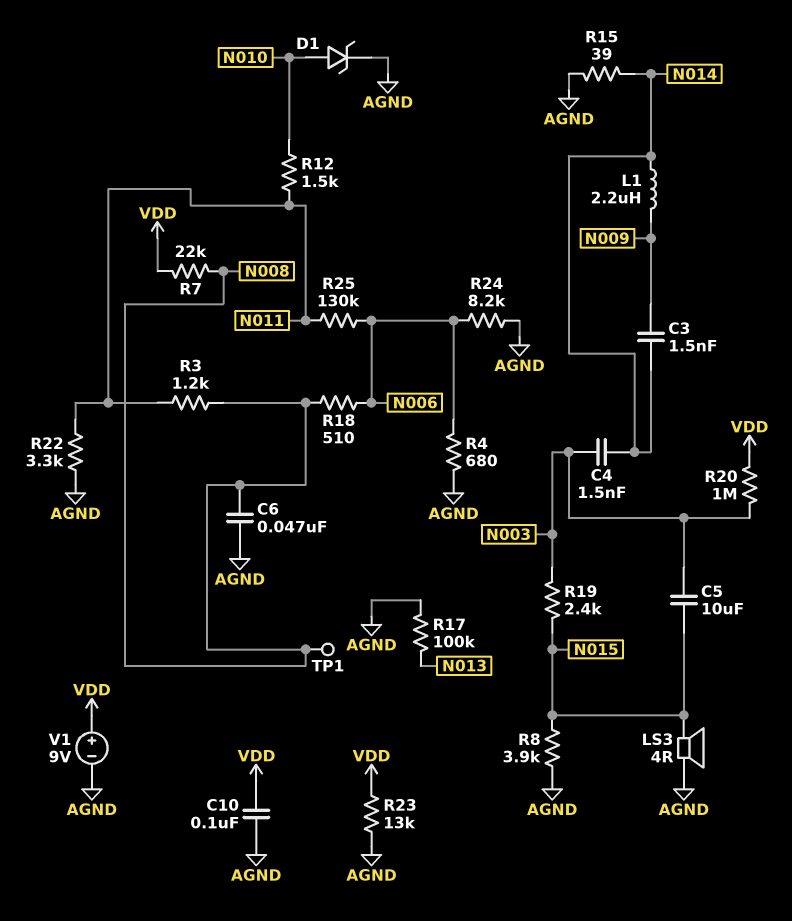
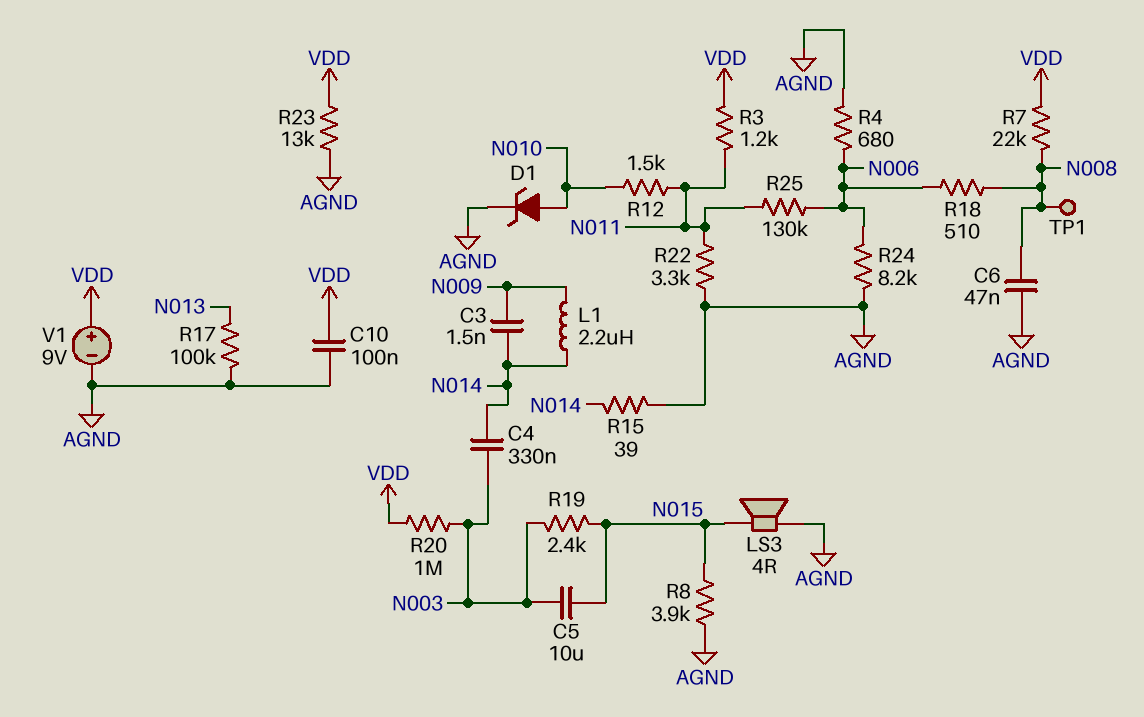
C4: 1.5nF (N003, N014) -> 330nF (N003, N014)
R3: 1.2k (N008, N011) -> 1.2k (N011, VDD)

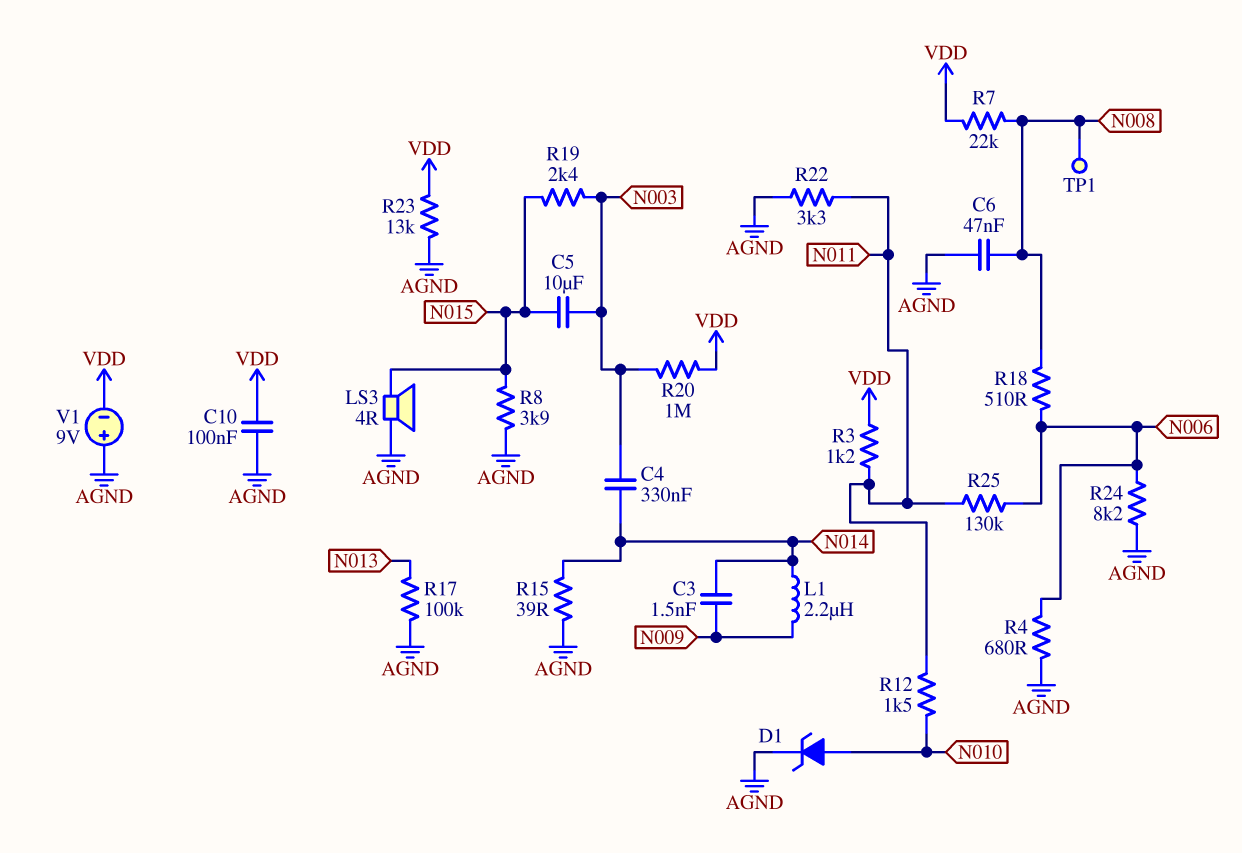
V1: 9V (plus VDD, minus AGND) -> 9V (plus AGND, minus VDD)

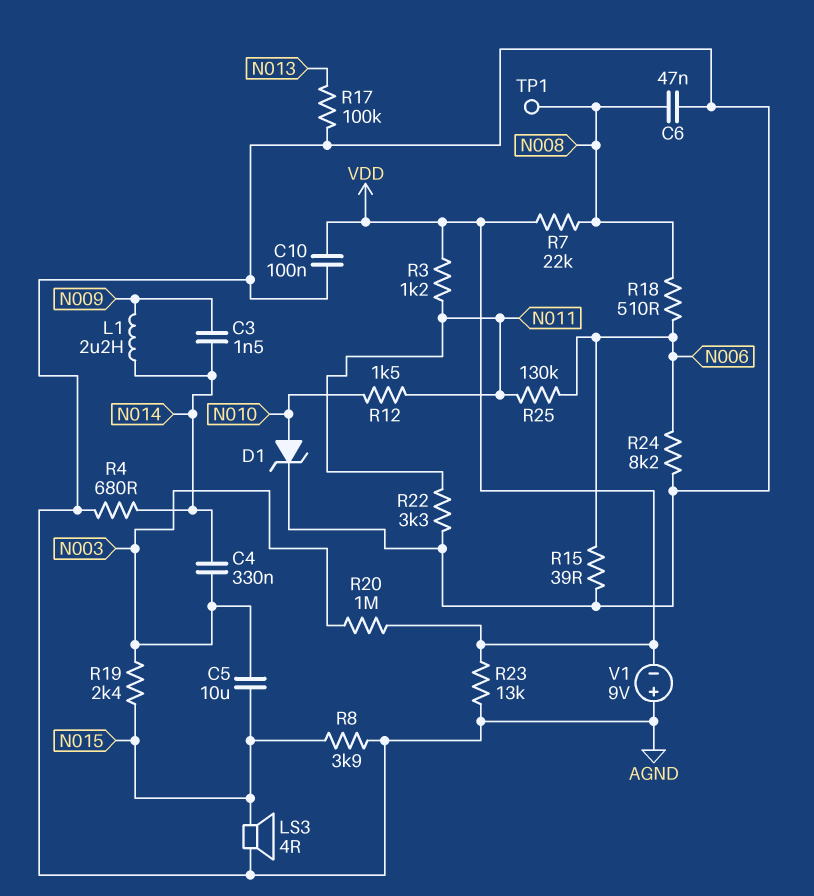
R4: 680 (AGND, N006) -> 680 (AGND, N014)
R15: 39 (AGND, N014) -> 39 (AGND, N006)

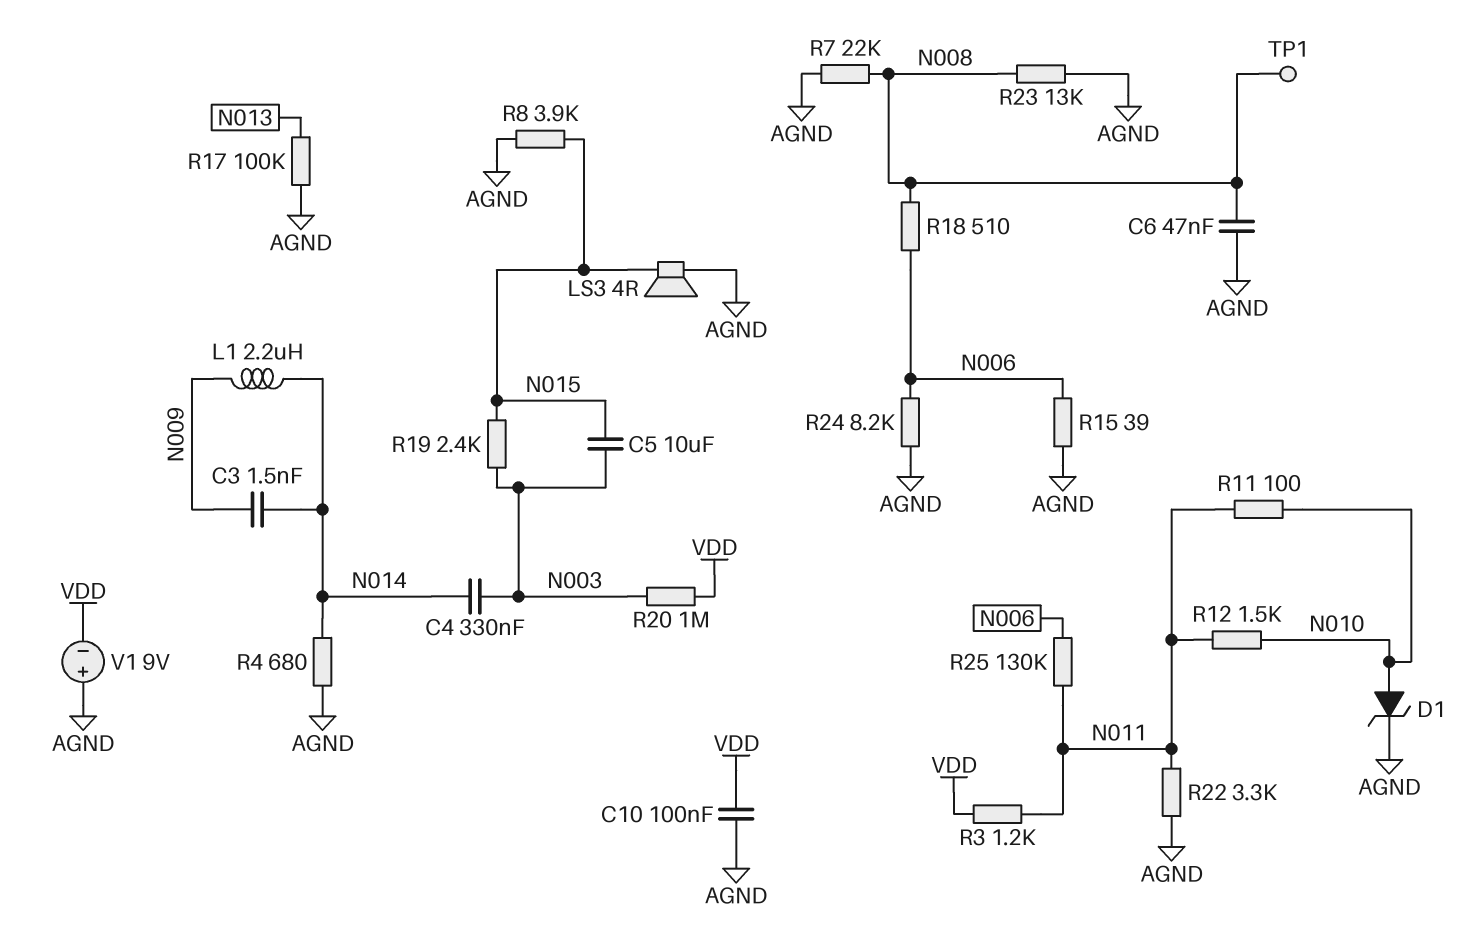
R7: 22k (N008, VDD) -> 22k (AGND, N008)
R11: none -> 100 (N010, N011)
R23: 13k (AGND, VDD) -> 13k (AGND, N008)

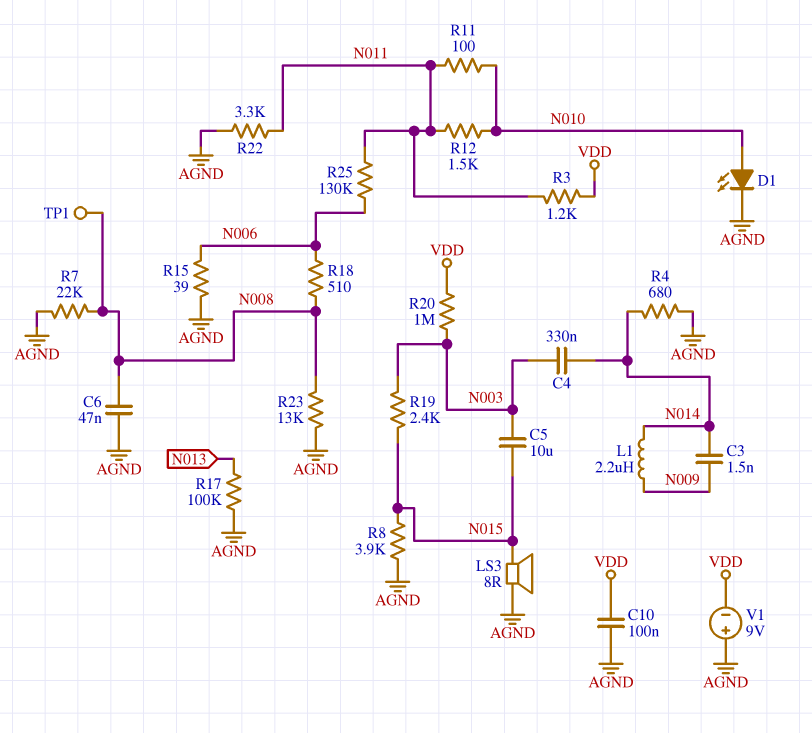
D1: zener (A N010, K AGND) -> LED (A N010, K AGND)
LS3: speaker 4R (AGND, N015) -> speaker 8R (AGND, N015)
R24: 8.2k (AGND, N006) -> none

